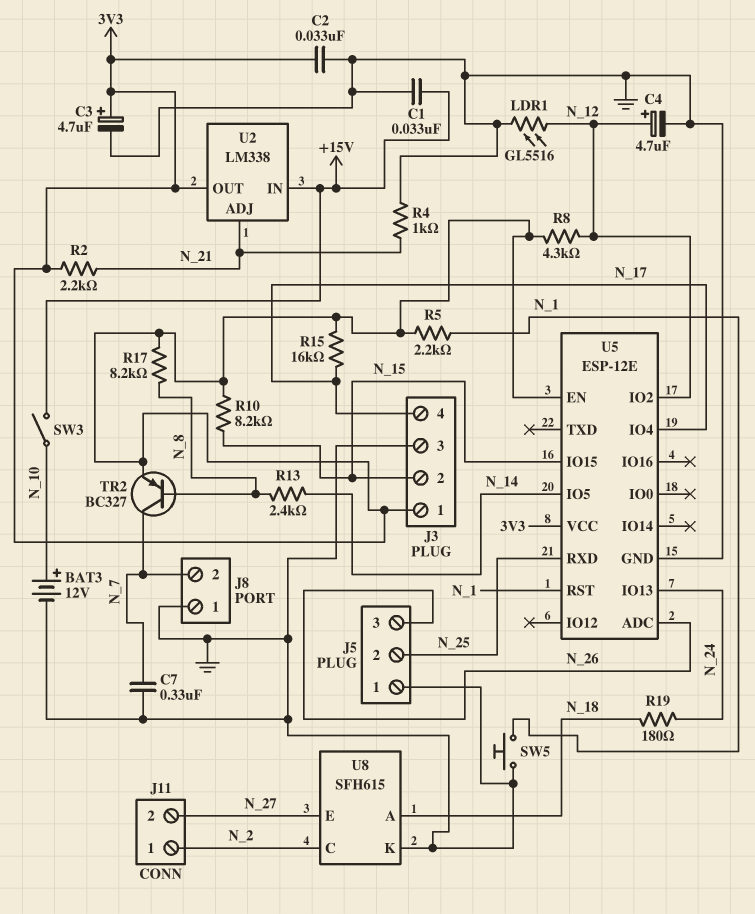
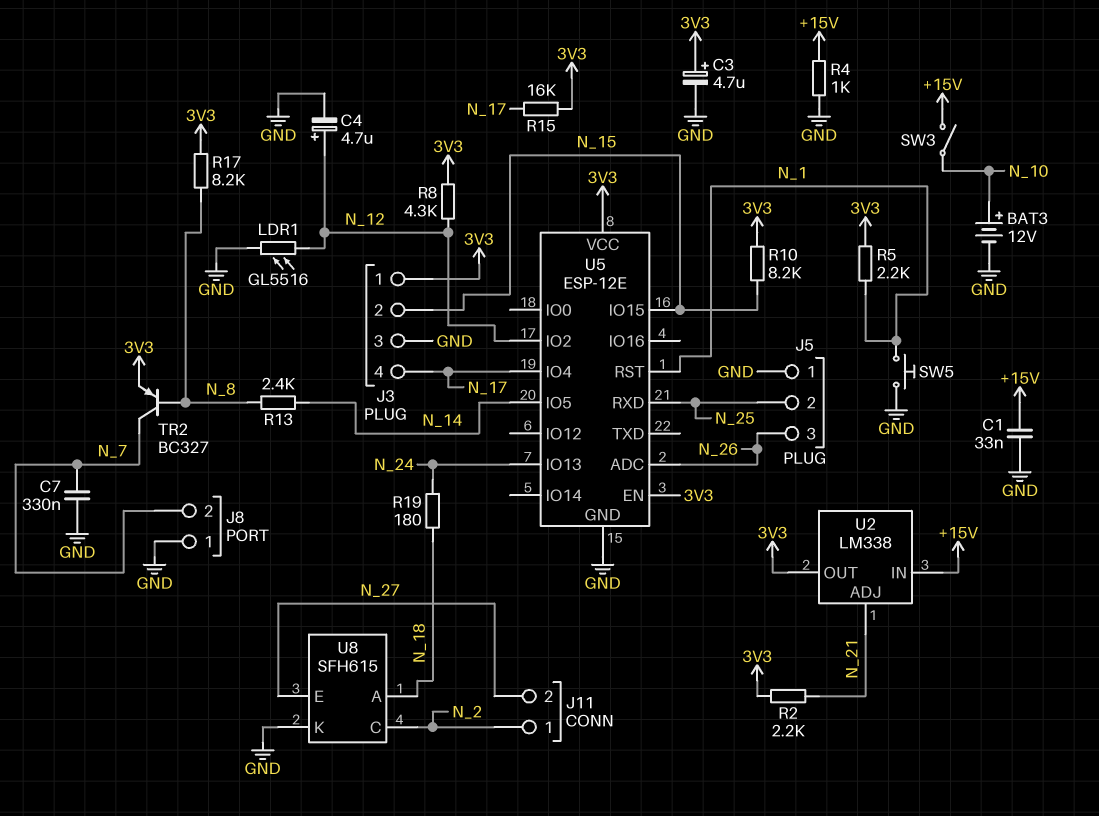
C2: 33nF (3V3, GND) -> none
R4: 1k (GND, N_21) -> 1k (+15V, GND)

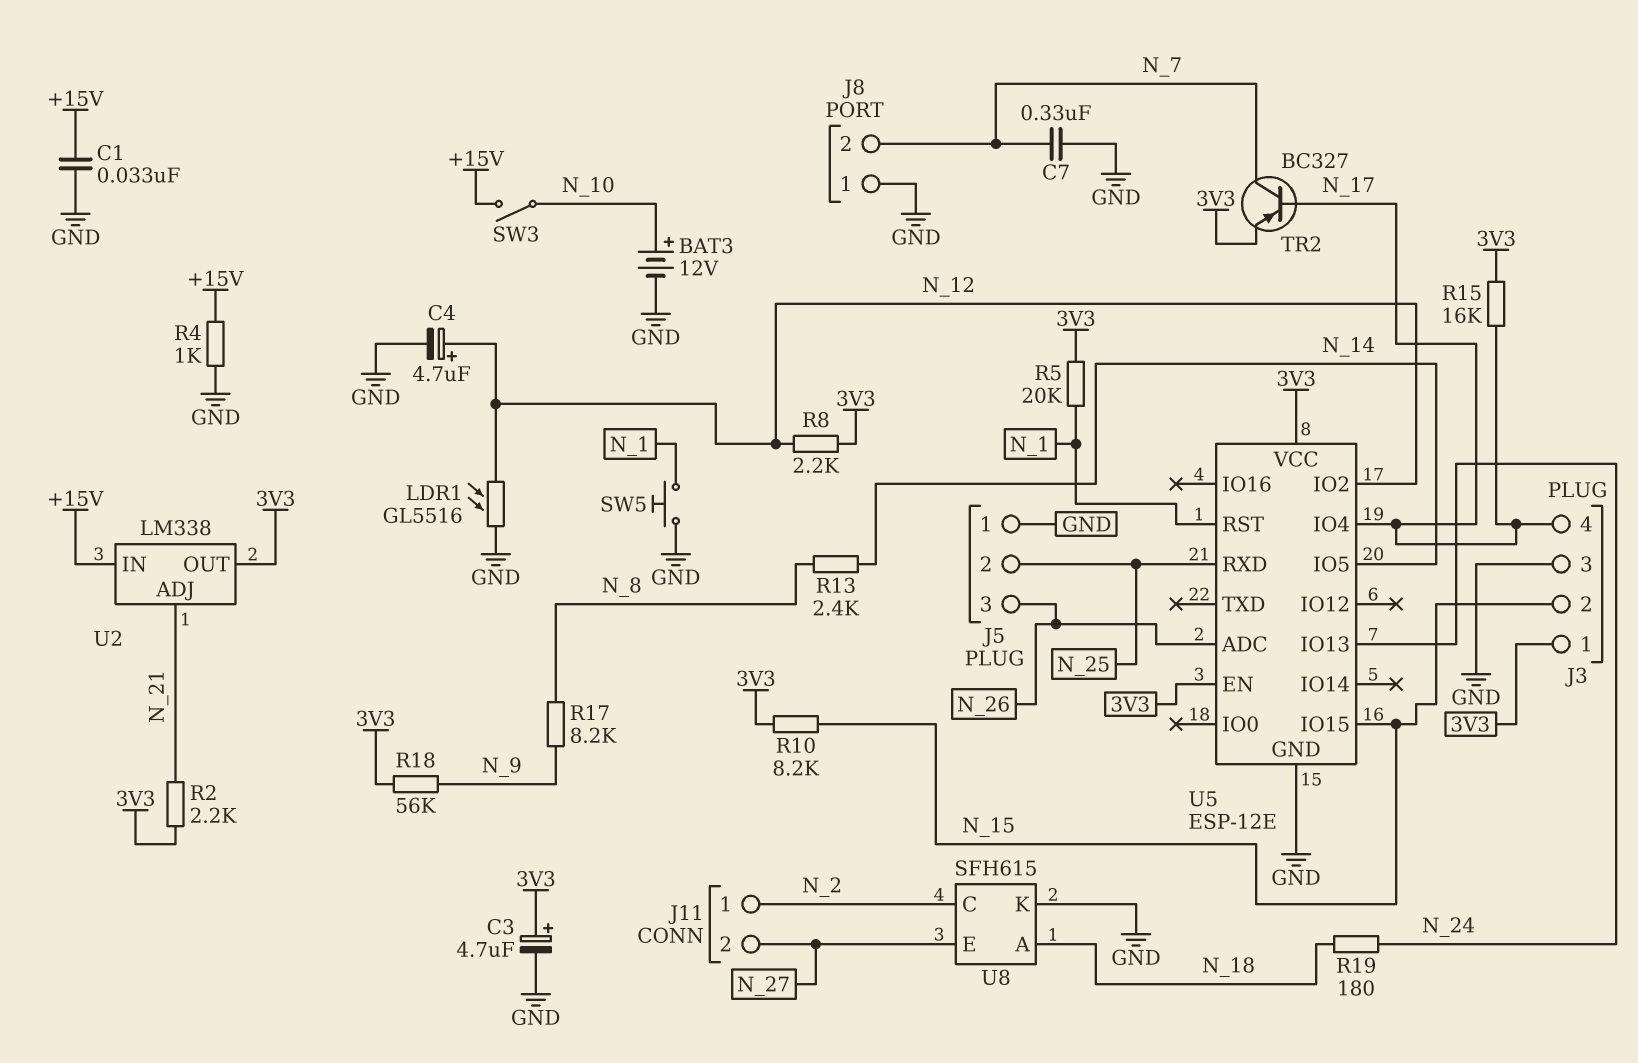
R5: 2.2k (3V3, N_1) -> 20k (3V3, N_1)
R8: 4.3k (3V3, N_12) -> 2.2k (3V3, N_12)
R17: 8.2k (3V3, N_8) -> 8.2k (N_8, N_9)
R18: none -> 56k (3V3, N_9)
TR2: PNP BC327 (B N_8, C N_7, E 3V3) -> PNP BC327 (B N_17, C N_7, E 3V3)

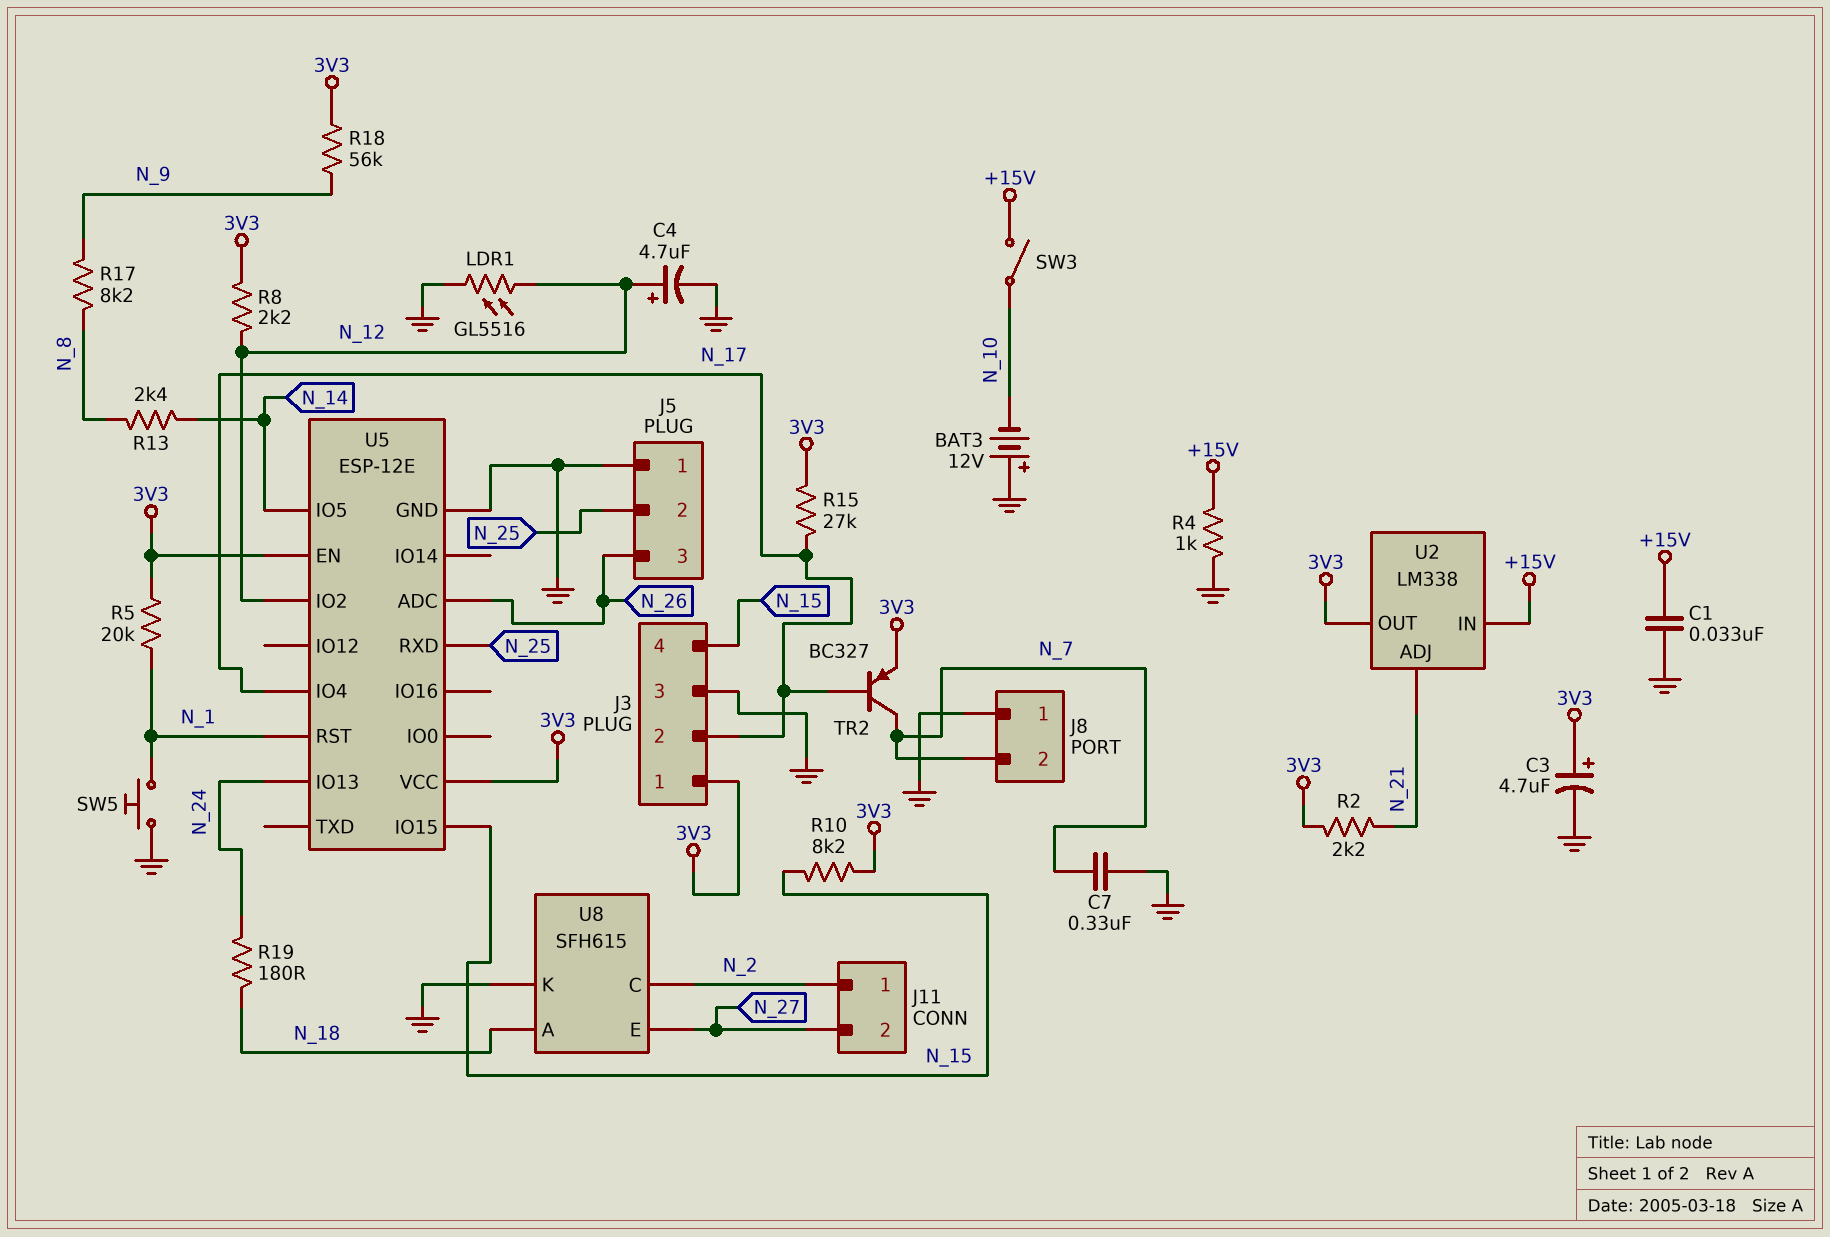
BAT3: 12V (plus N_10, minus GND) -> 12V (plus GND, minus N_10)
J3 pin 2: N_15 -> N_17
J3 pin 4: N_17 -> N_15
R15: 16k (3V3, N_17) -> 27k (3V3, N_17)

